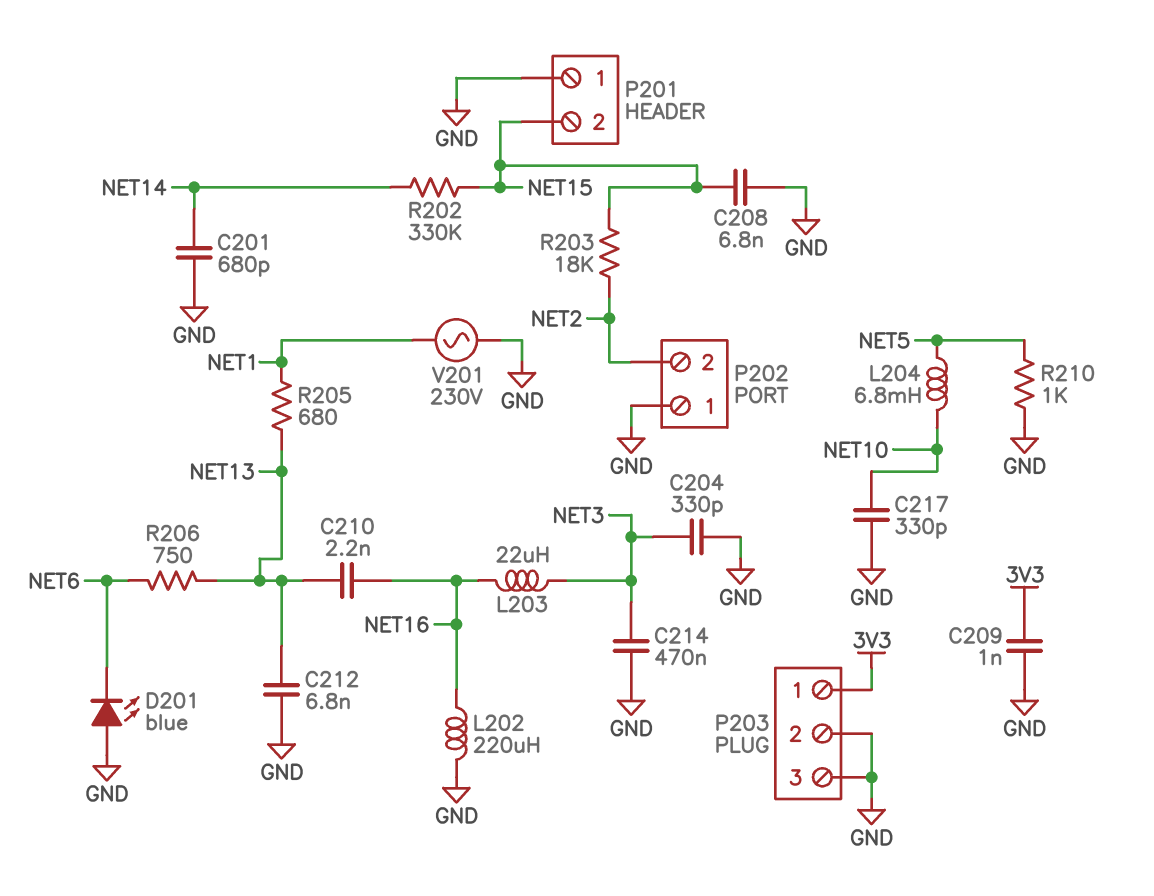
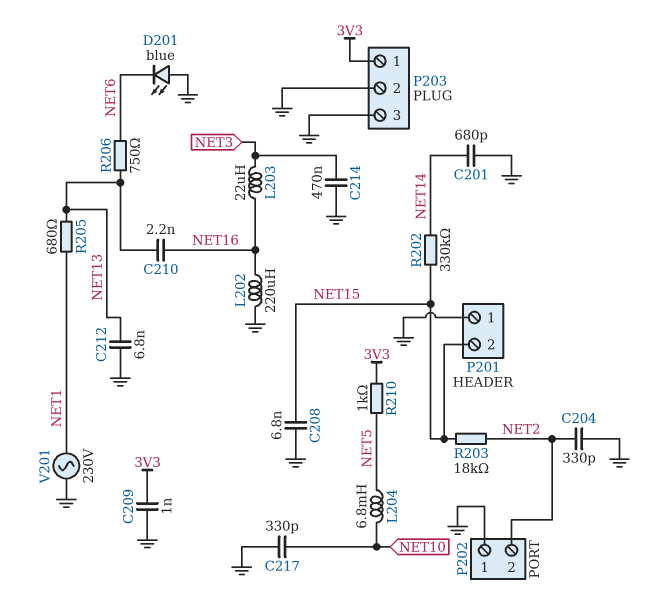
C204: 330pF (GND, NET3) -> 330pF (GND, NET2)
R210: 1k (GND, NET5) -> 1k (3V3, NET5)

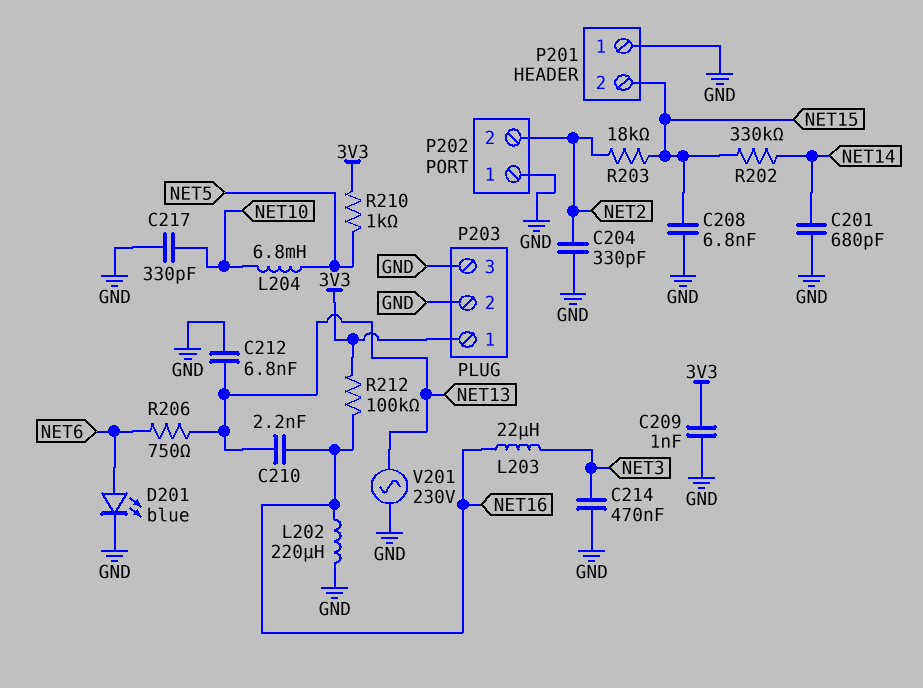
D201: LED blue (A GND, K NET6) -> LED blue (A NET6, K GND)
R205: 680 (NET1, NET13) -> none
R212: none -> 100k (3V3, NET16)
V201: AC 230V (GND, NET1) -> AC 230V (GND, NET13)

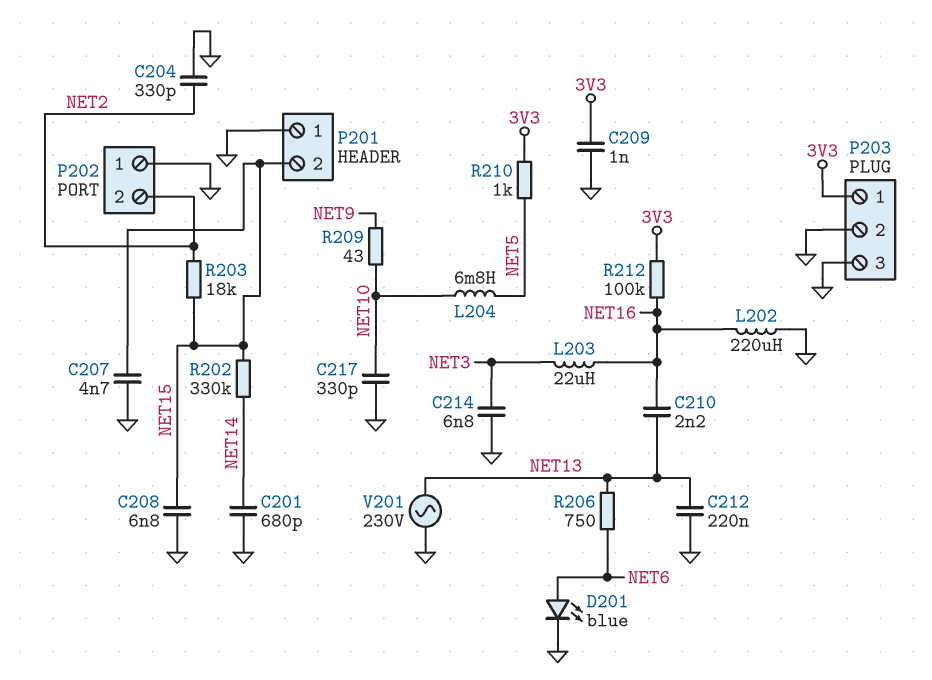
C207: none -> 4.7nF (GND, NET15)
C212: 6.8nF (GND, NET13) -> 220nF (GND, NET13)
C214: 470nF (GND, NET3) -> 6.8nF (GND, NET3)
R209: none -> 43 (NET9, NET10)

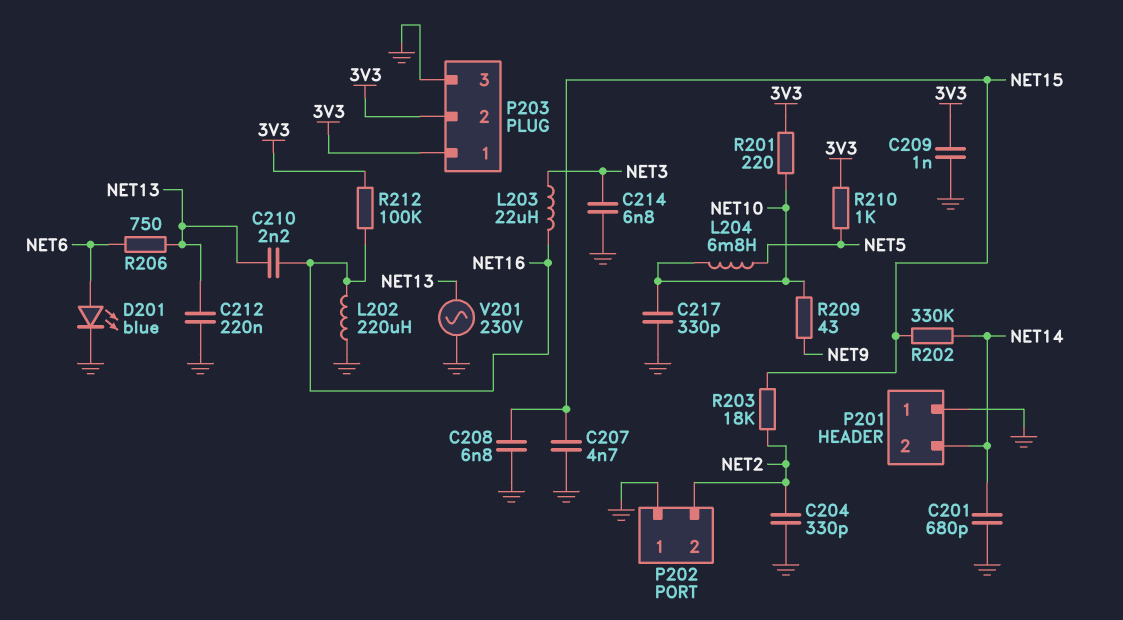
P201 pin 2: NET15 -> NET14
P203 pin 2: GND -> 3V3
R201: none -> 220 (3V3, NET10)

